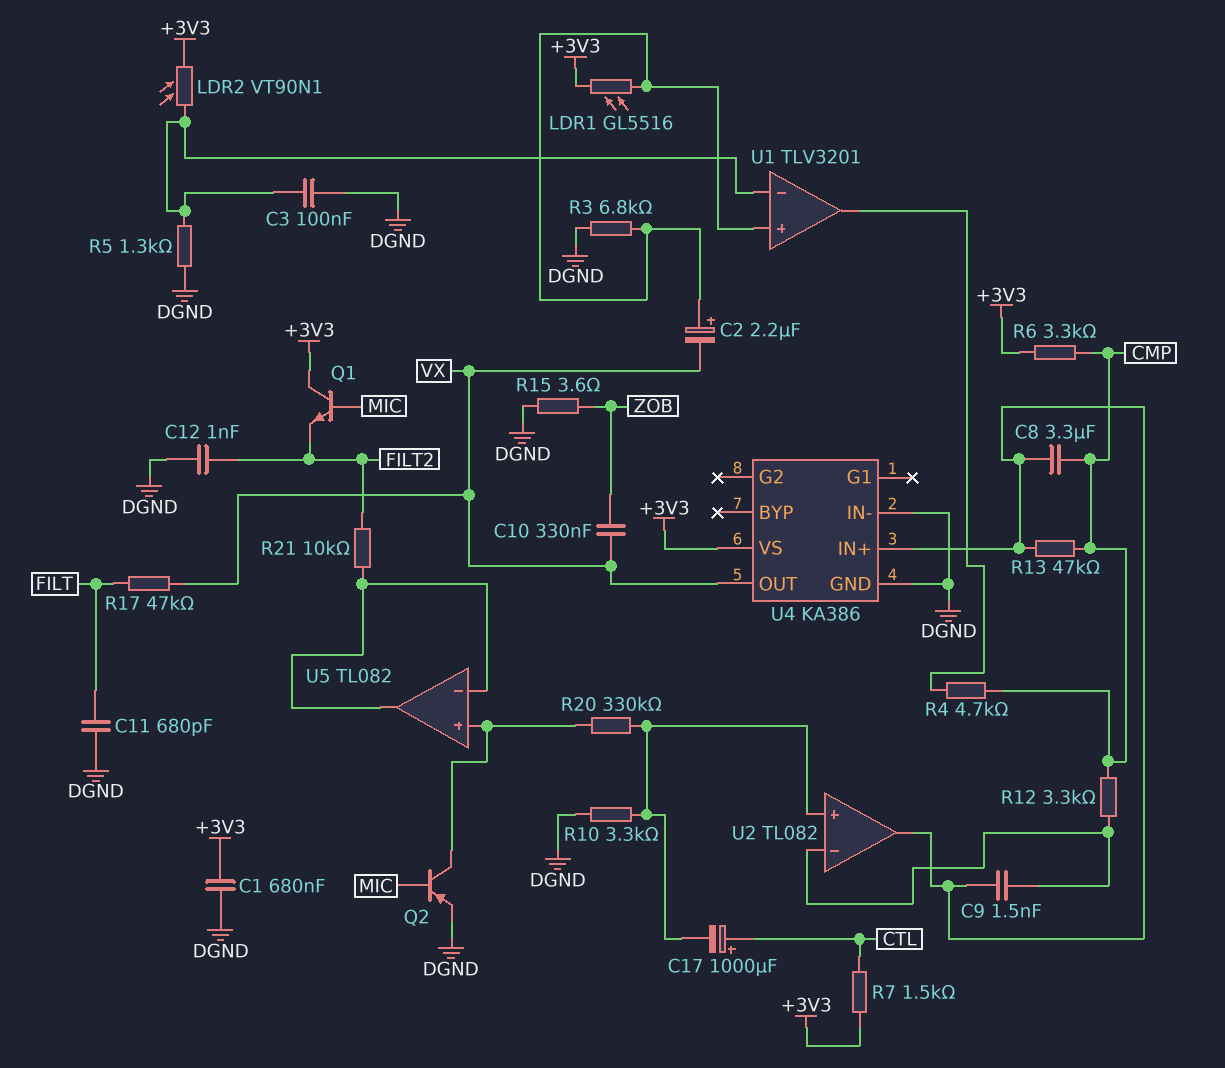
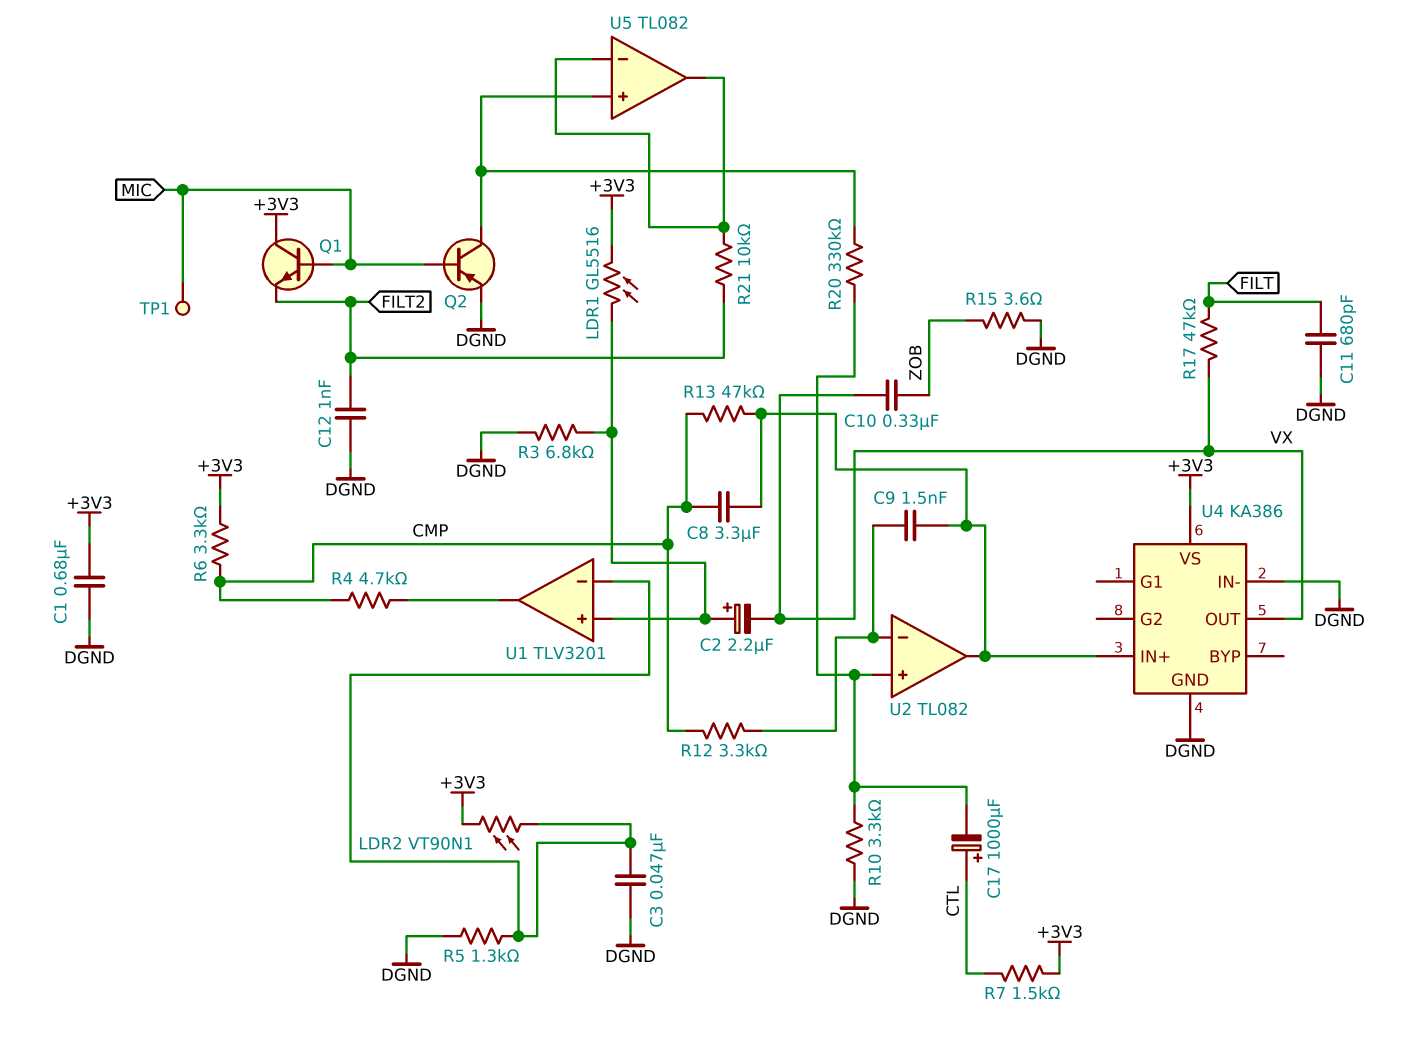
C3: 100nF (DGND, U1/in-) -> 47nF (DGND, U1/in-)
TP1: none -> test point (MIC)

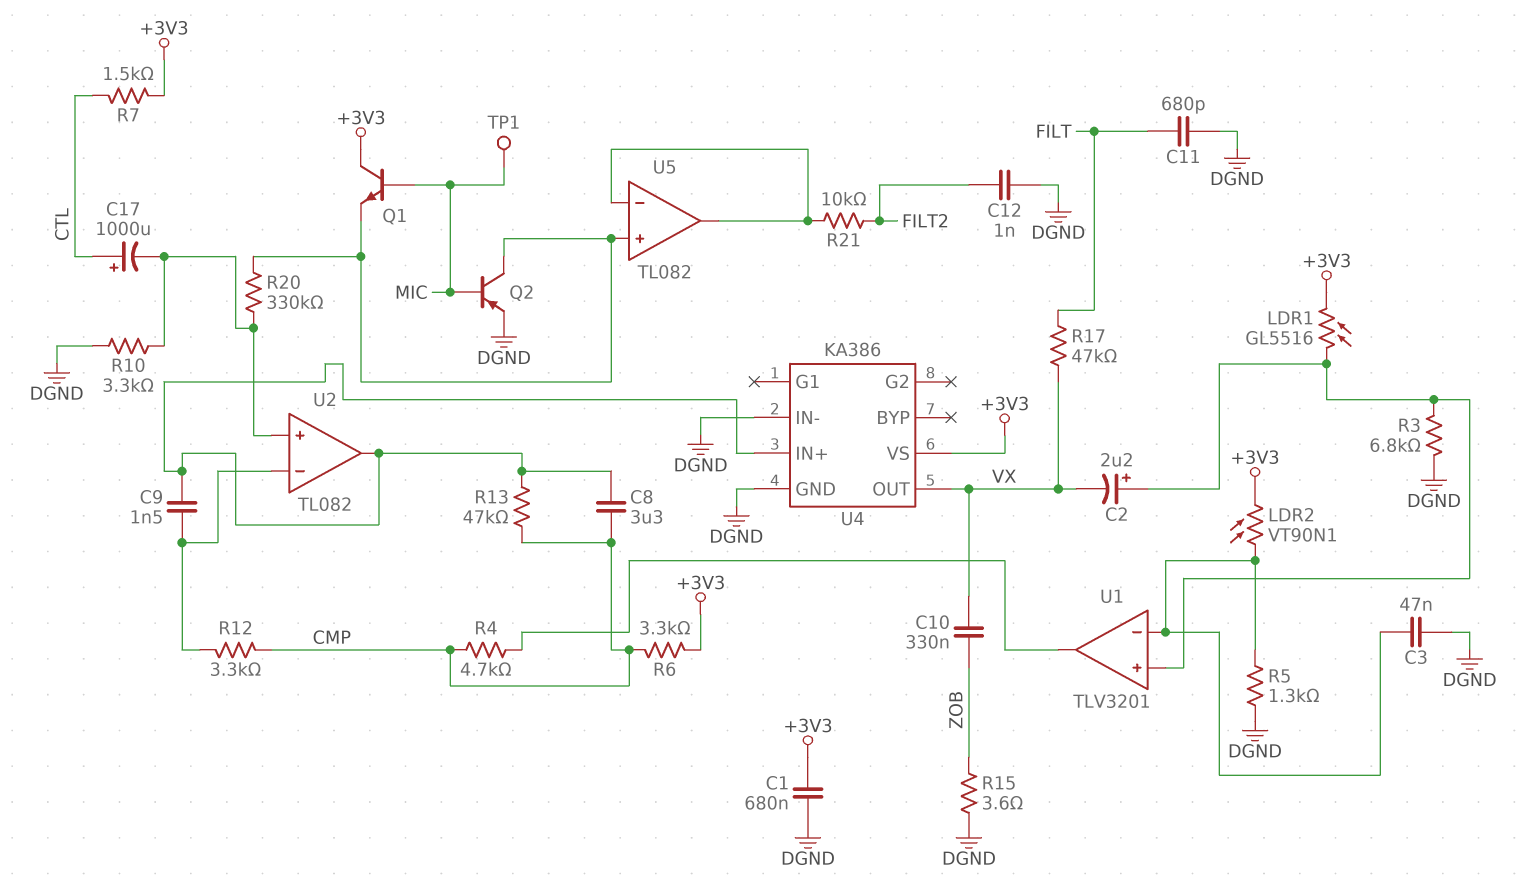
Q1: NPN (B MIC, C +3V3, E FILT2) -> NPN (B MIC, C +3V3, E U5/in+)

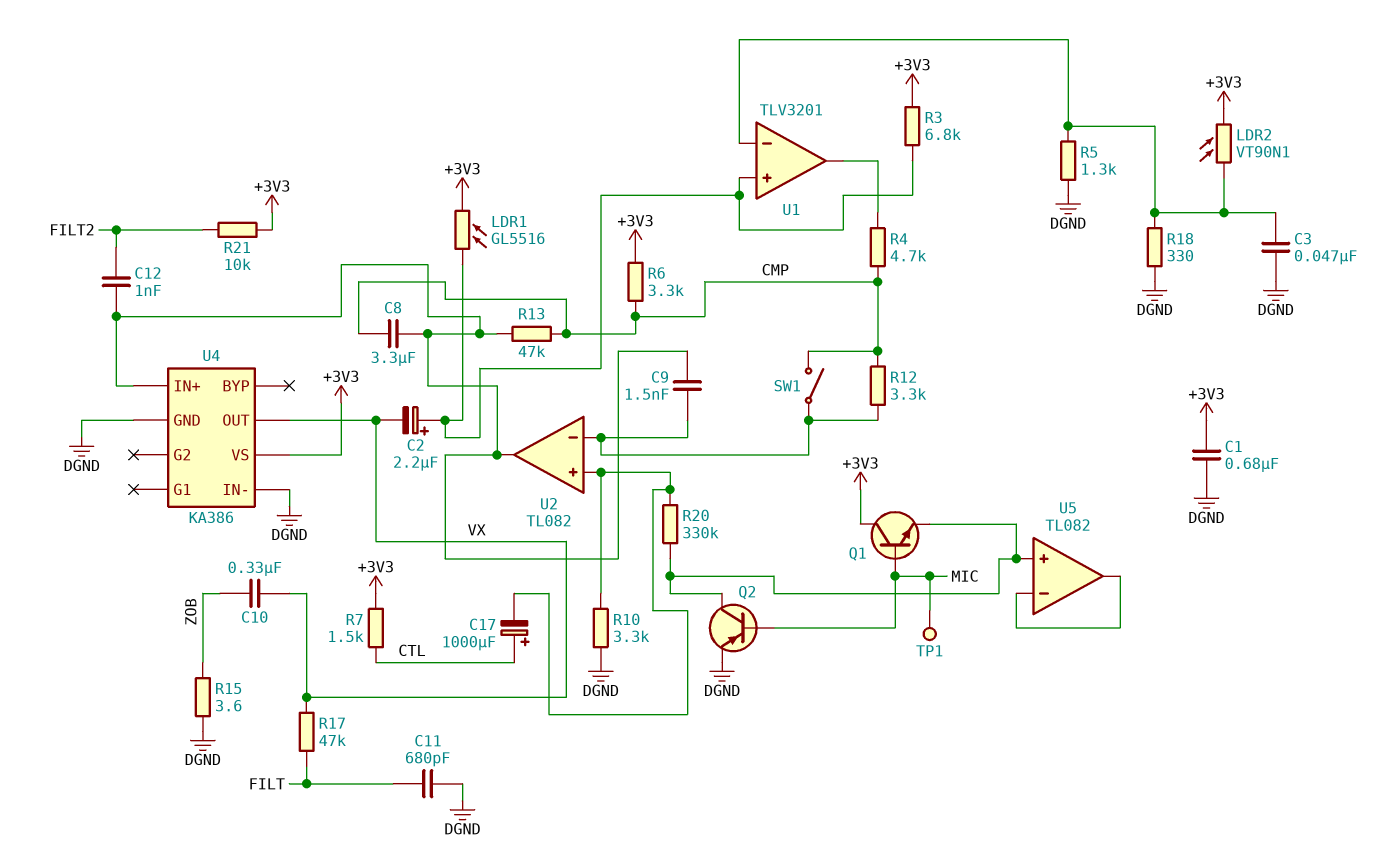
C12: 1nF (DGND, FILT2) -> 1nF (FILT2, U2/out)
R3: 6.8k (DGND, U1/in+) -> 6.8k (+3V3, U1/in+)
R18: none -> 330 (DGND, U1/in-)
R21: 10k (FILT2, U5/in-) -> 10k (+3V3, FILT2)
SW1: none -> switch (CMP, U2/in-)

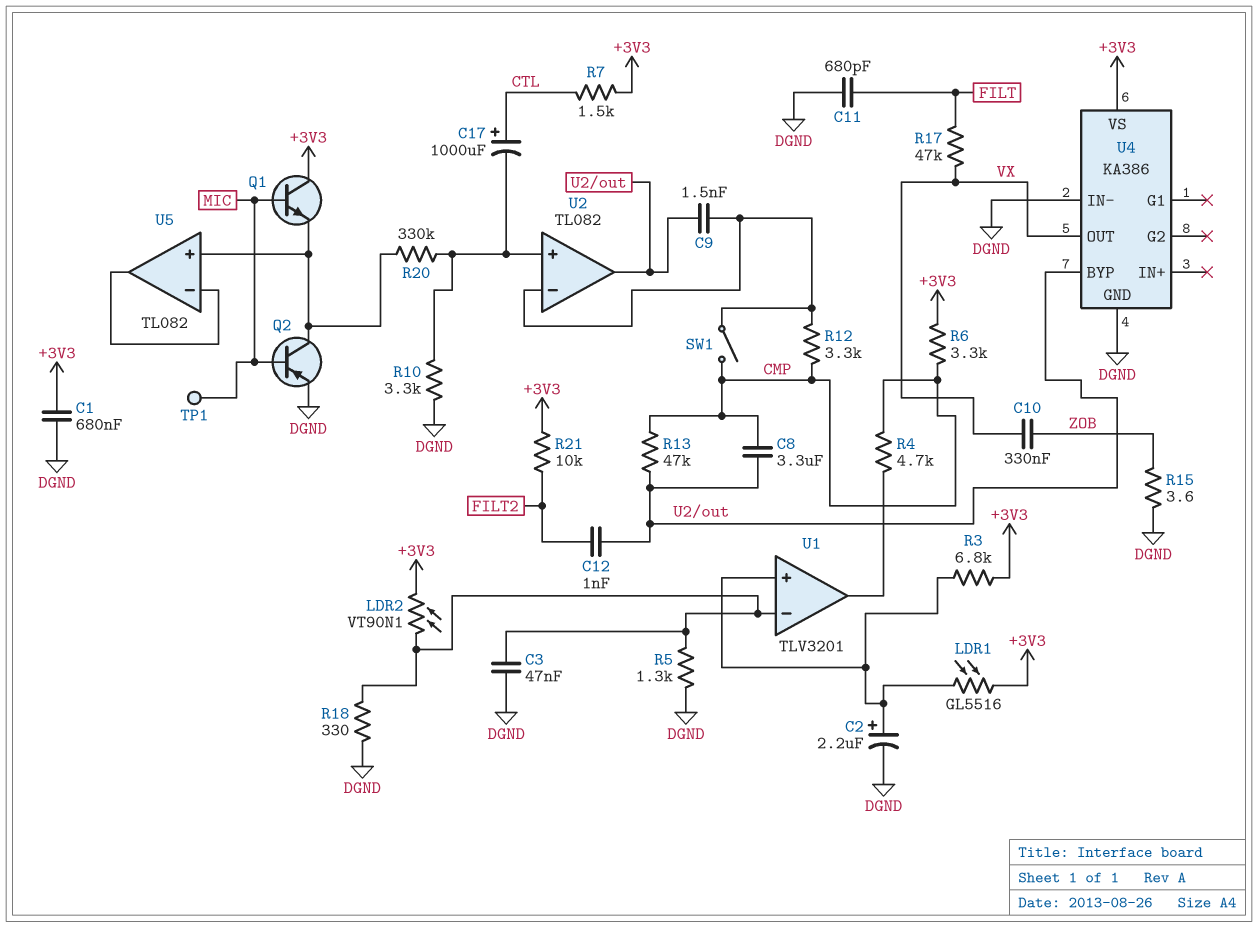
C2: 2.2uF (plus U1/in+, minus VX) -> 2.2uF (plus U1/in+, minus DGND)
U4 pin BYP: none -> U2/out
U4 pin IN+: U2/out -> none

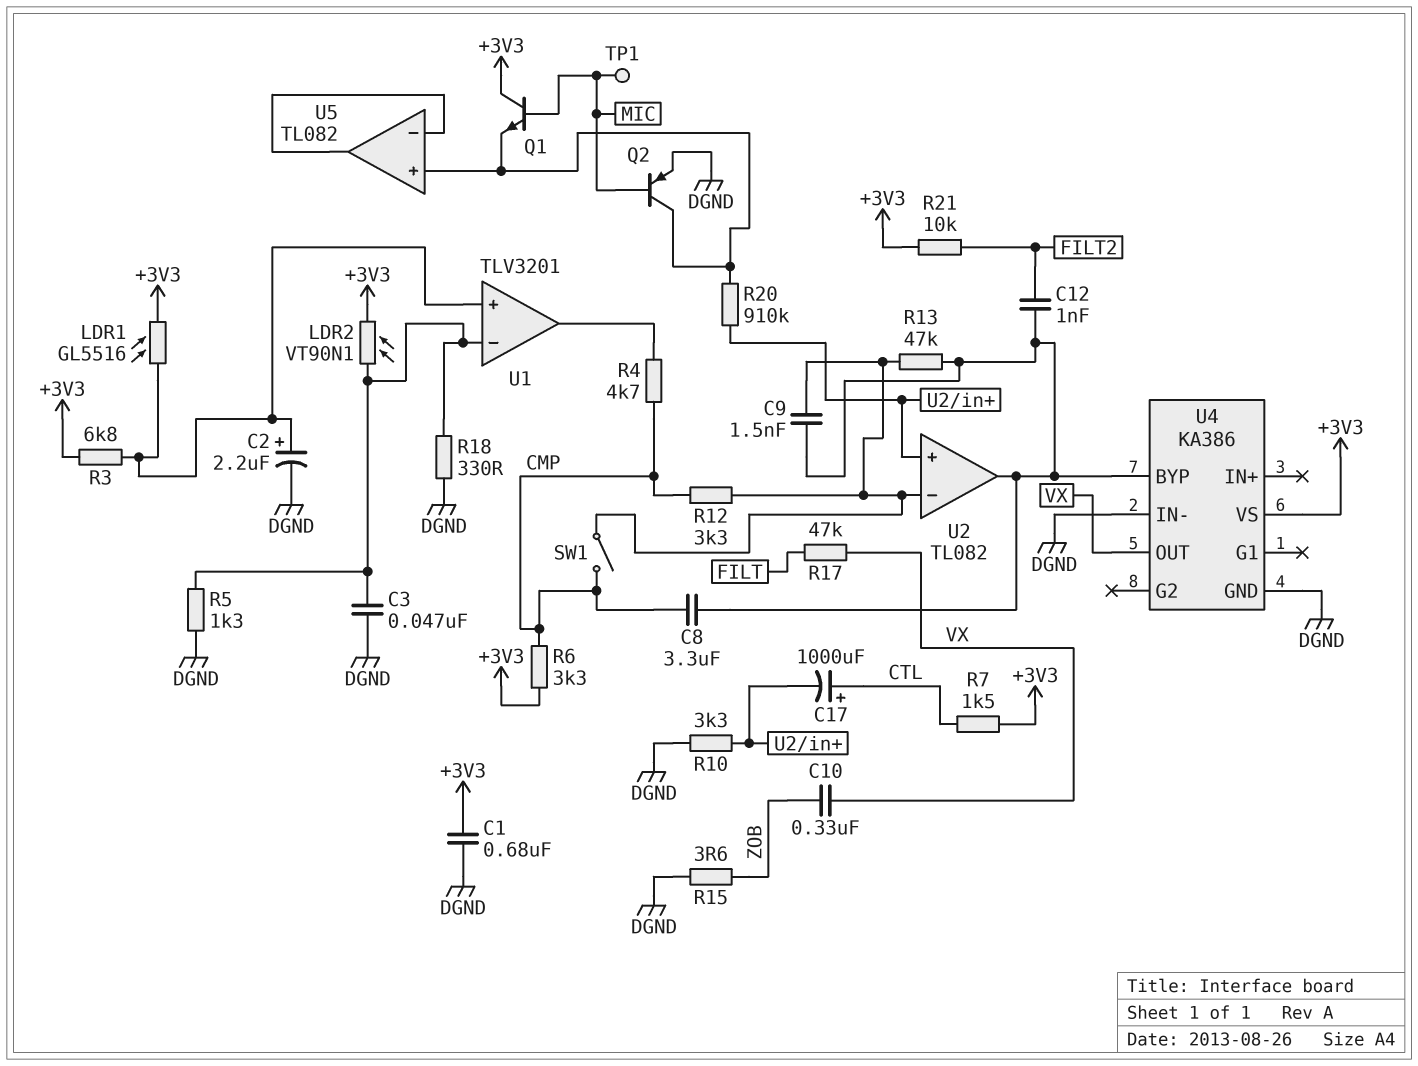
C11: 680pF (DGND, FILT) -> none
R13: 47k (CMP, U2/out) -> 47k (U2/in-, U2/out)
R20: 330k (U2/in+, U5/in+) -> 910k (U2/in+, U5/in+)

